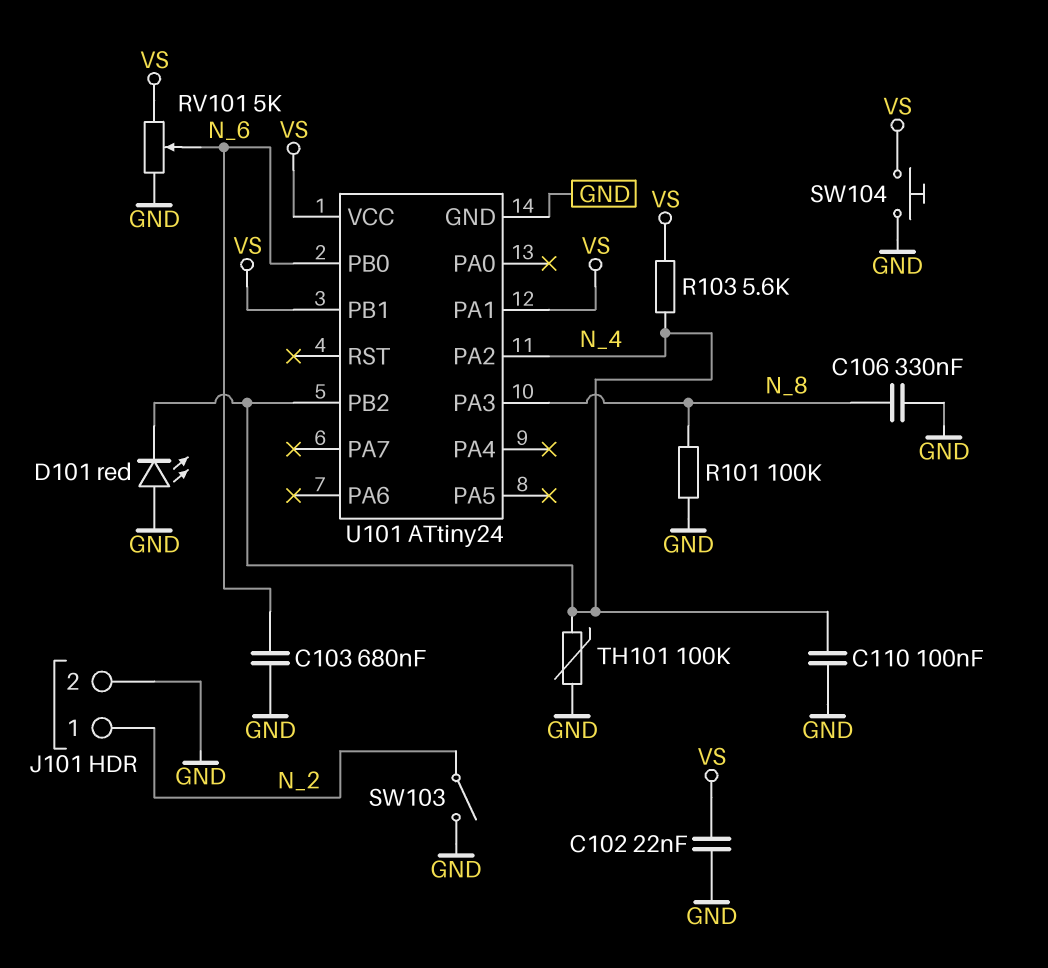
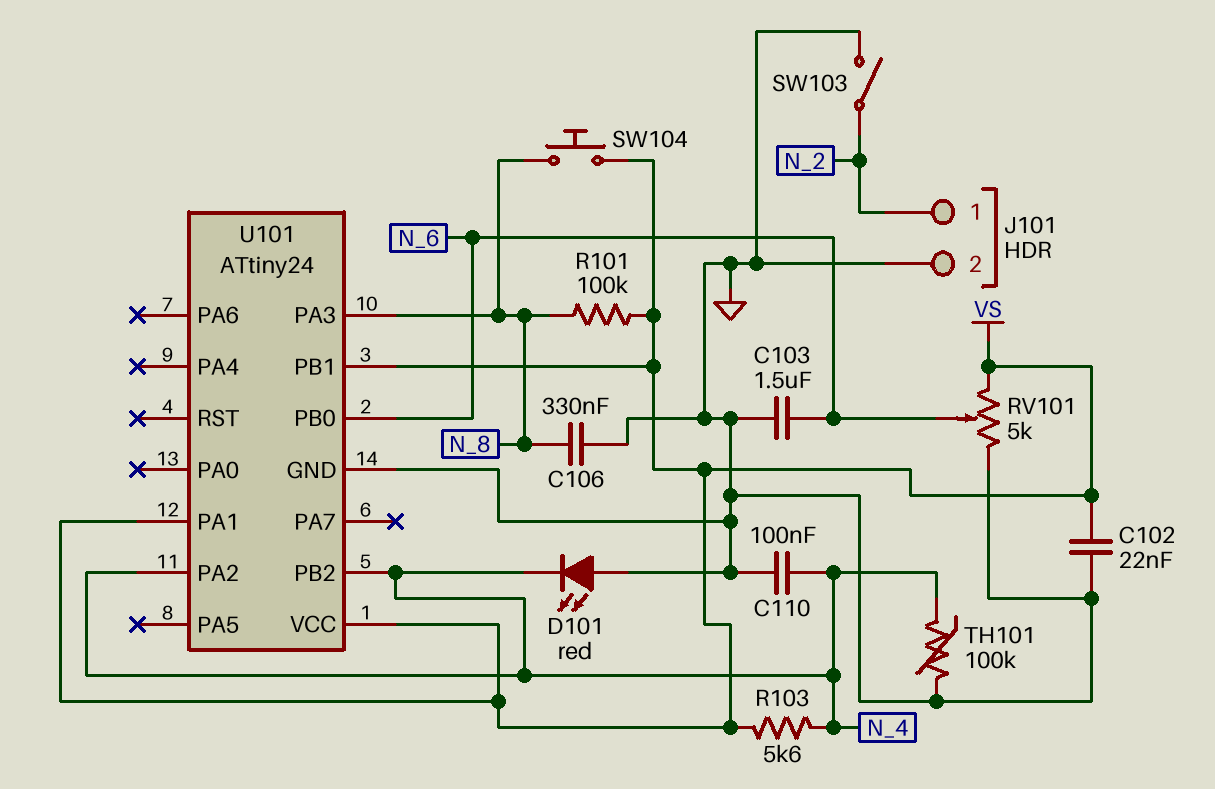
C103: 680nF (GND, N_6) -> 1.5uF (GND, N_6)
R101: 100k (GND, N_8) -> 100k (N_8, VS)
SW104: button (GND, VS) -> button (N_8, VS)

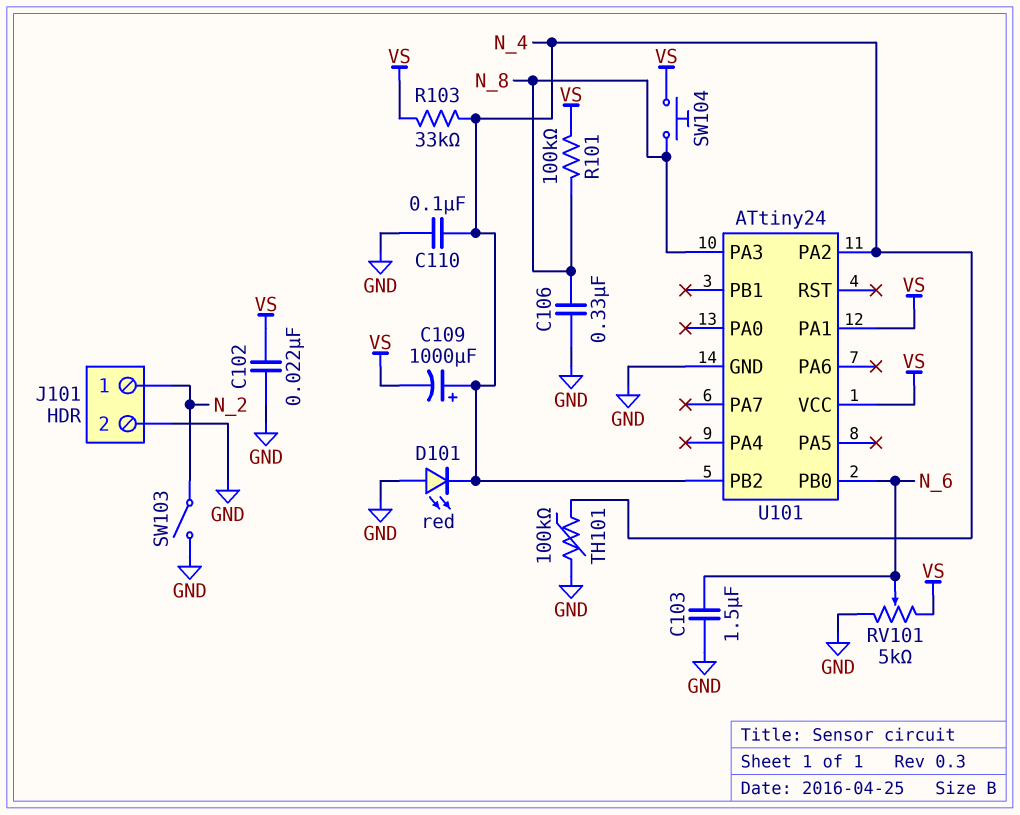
C109: none -> 1000uF (plus N_4, minus VS)
R103: 5.6k (N_4, VS) -> 33k (N_4, VS)
U101 pin PB1: VS -> none

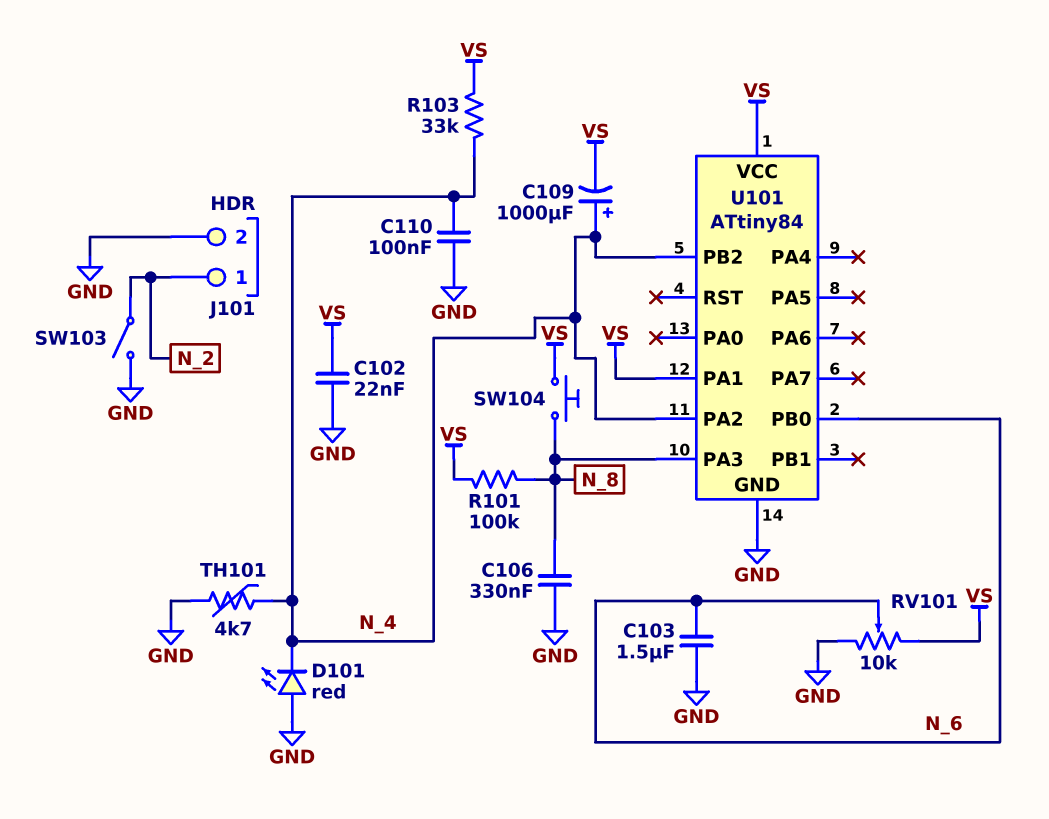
RV101: 5k (GND, VS, wiper N_6) -> 10k (GND, VS, wiper N_6)
TH101: 100k (GND, N_4) -> 4.7k (GND, N_4)
U101: ATtiny24 -> ATtiny84

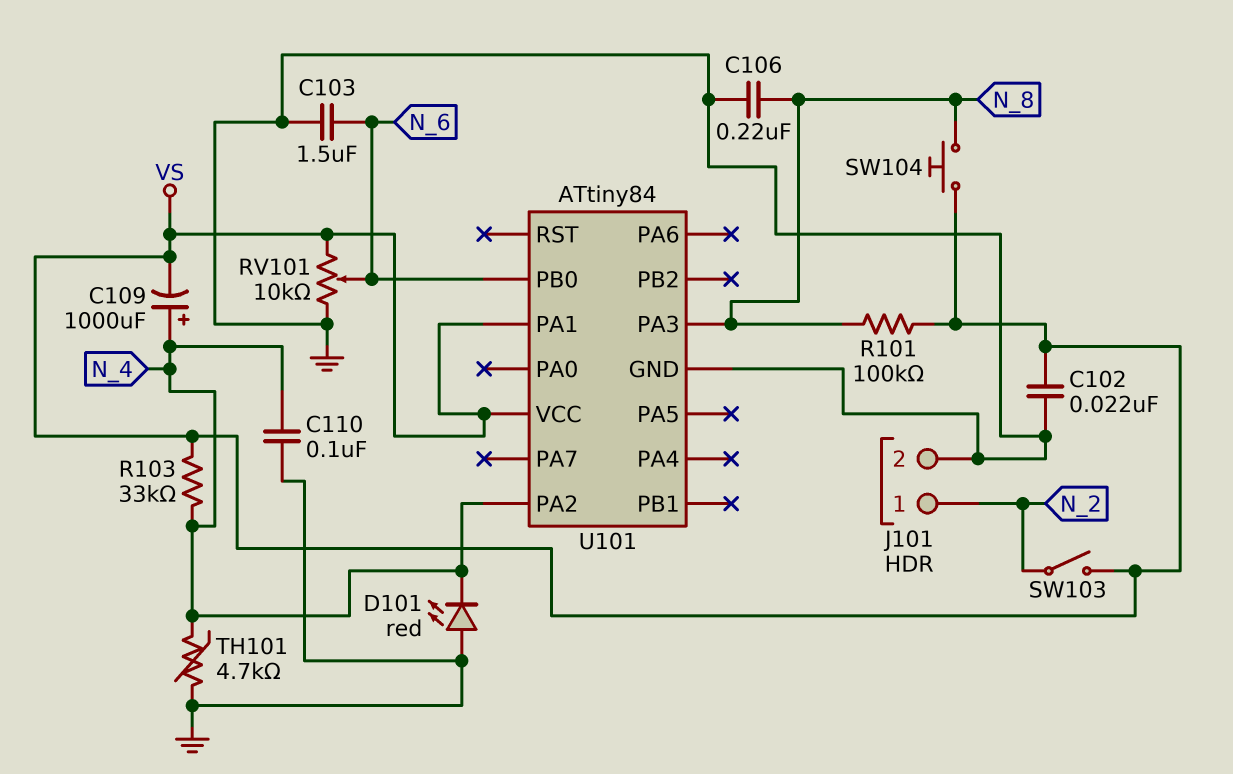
C106: 330nF (GND, N_8) -> 220nF (GND, N_8)
SW103: switch (GND, N_2) -> switch (N_2, VS)
U101 pin PB2: N_4 -> none

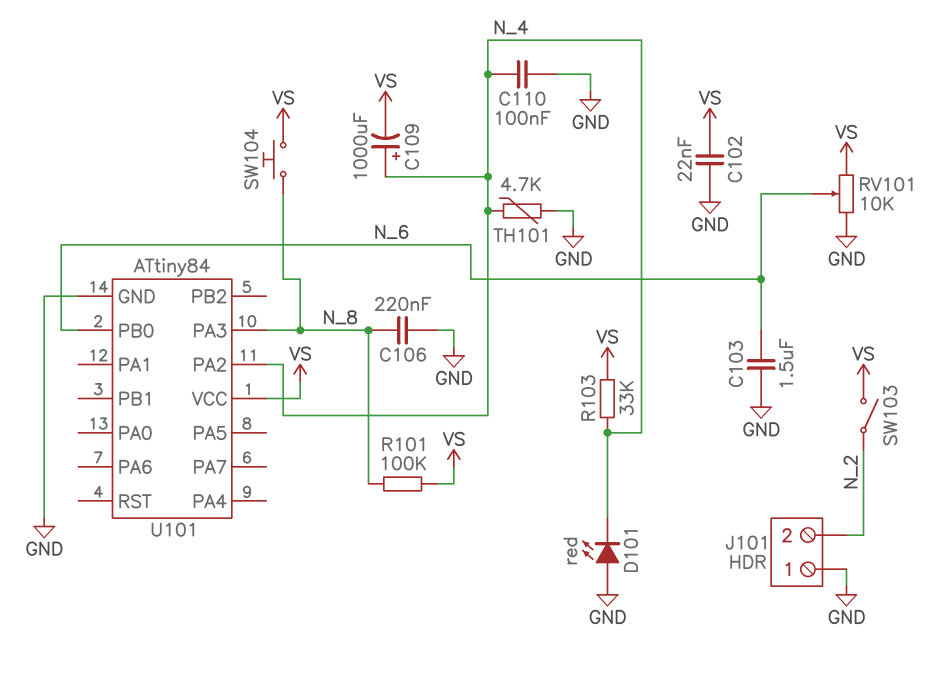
J101 pin 1: N_2 -> GND
J101 pin 2: GND -> N_2
U101 pin PA1: VS -> none

